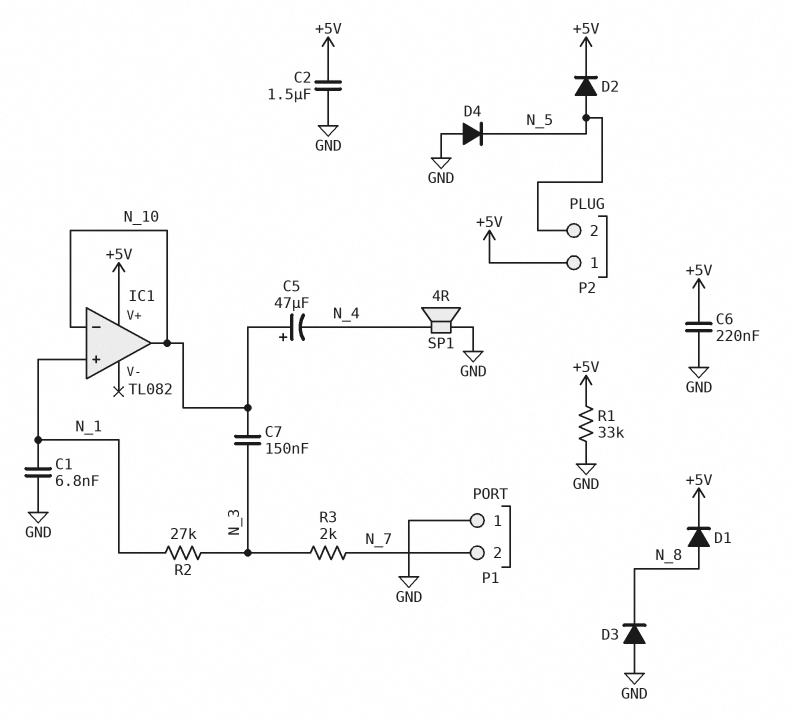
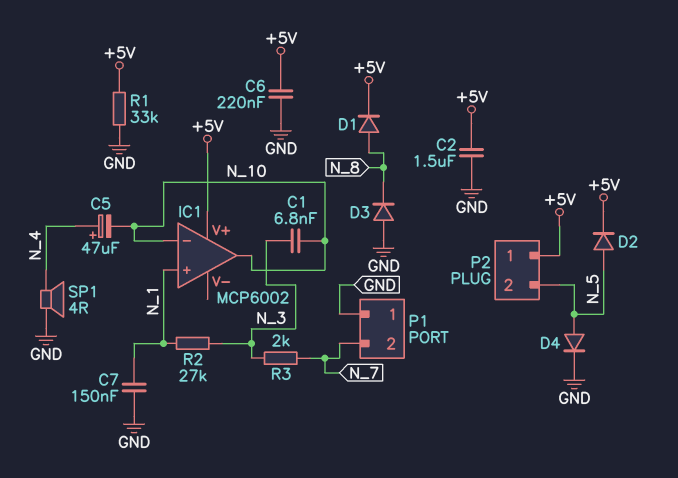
C1: 6.8nF (GND, N_1) -> 6.8nF (N_3, N_10)
C5: 47uF (plus N_10, minus N_4) -> 47uF (plus N_4, minus N_10)
C7: 150nF (N_3, N_10) -> 150nF (GND, N_1)
D4: diode (A GND, K N_5) -> diode (A N_5, K GND)
IC1: TL082 -> MCP6002

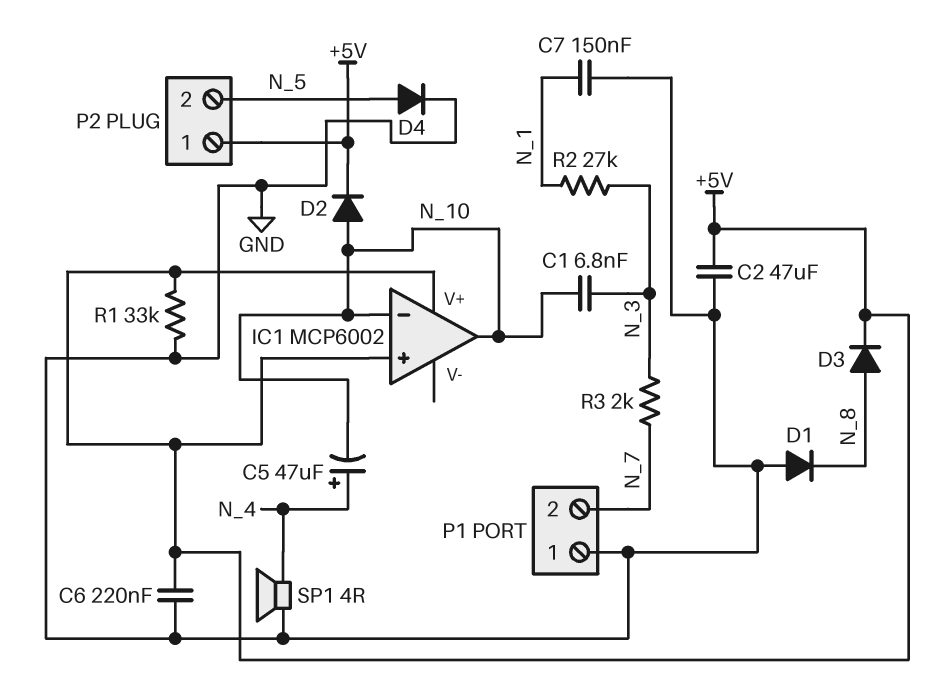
C2: 1.5uF (+5V, GND) -> 47uF (+5V, GND)
D1: diode (A N_8, K +5V) -> diode (A GND, K N_8)
D2: diode (A N_5, K +5V) -> diode (A N_10, K +5V)
D3: diode (A GND, K N_8) -> diode (A N_8, K +5V)
IC1 pin in+: N_1 -> +5V

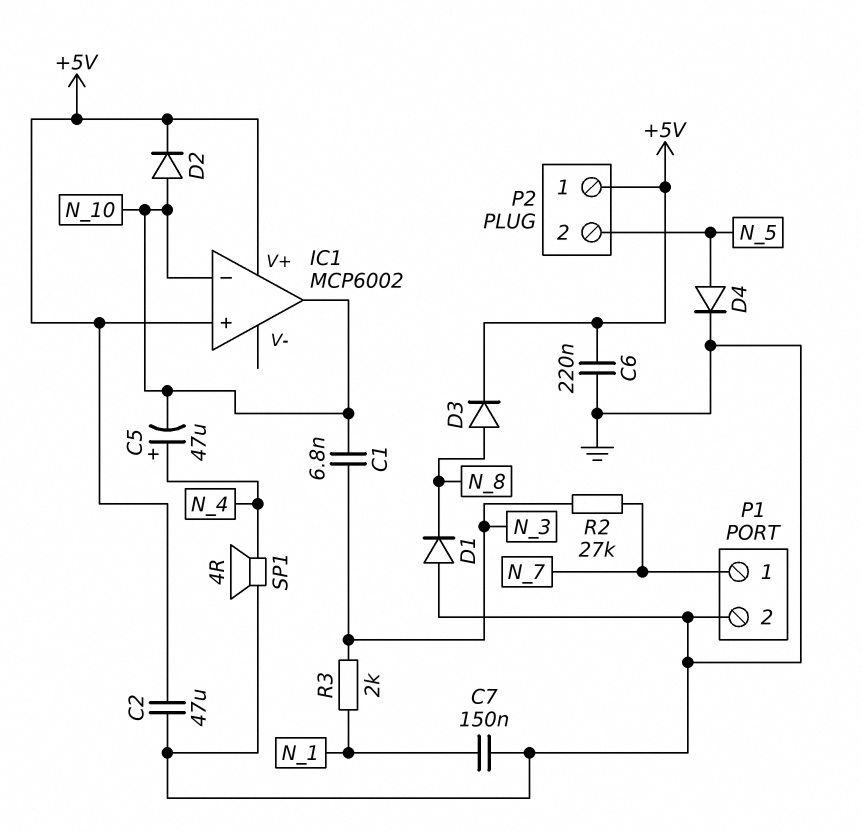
P1 pin 1: GND -> N_7
P1 pin 2: N_7 -> GND
R1: 33k (+5V, GND) -> none
R2: 27k (N_1, N_3) -> 27k (N_3, N_7)
R3: 2k (N_3, N_7) -> 2k (N_1, N_3)

